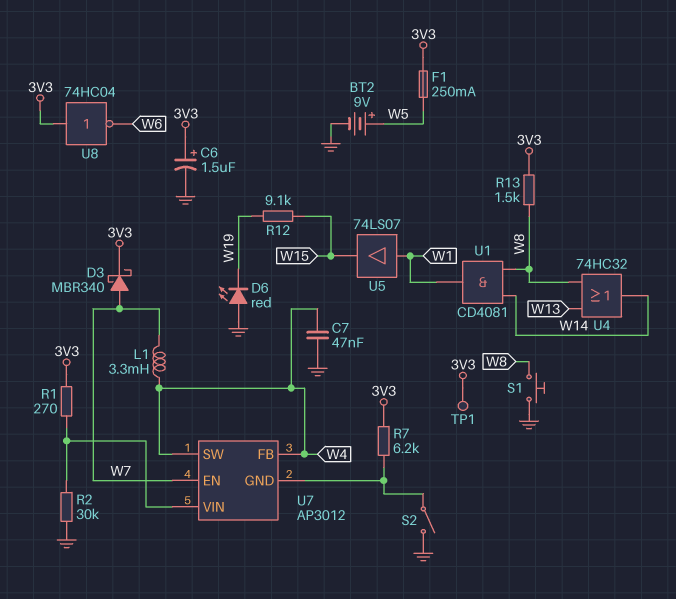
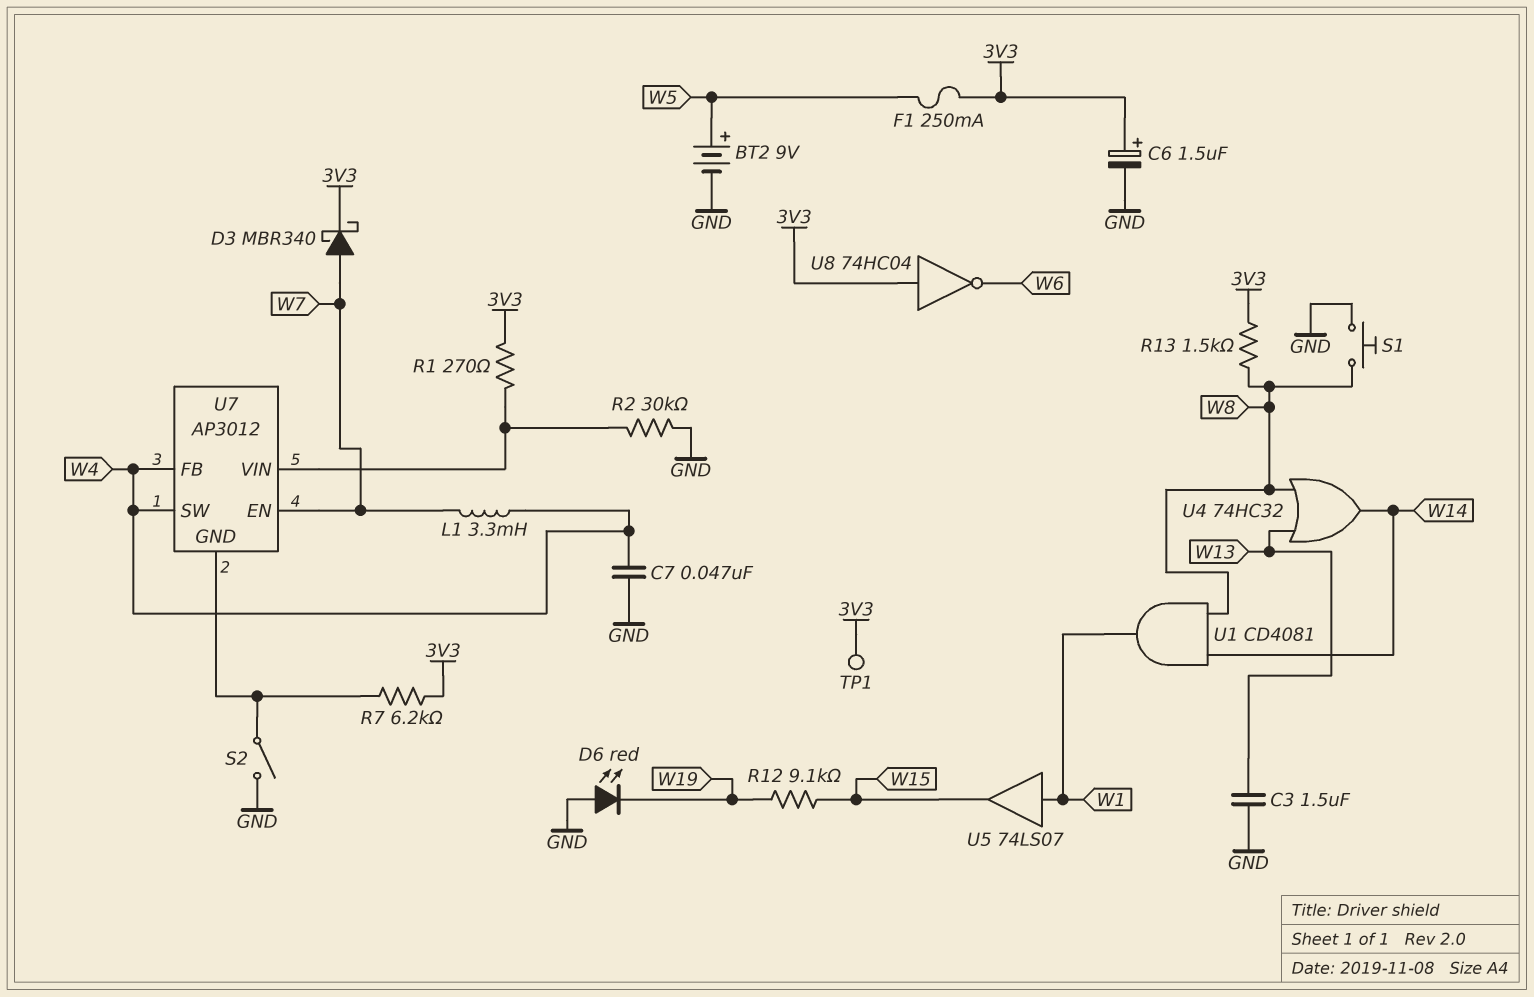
C3: none -> 1.5uF (GND, W13)

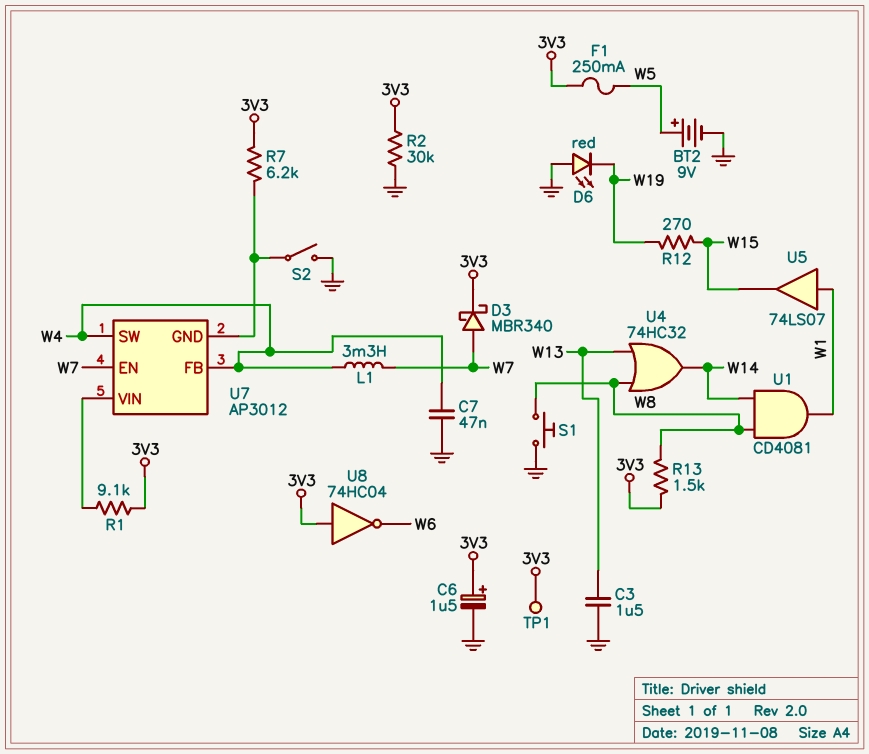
R1: 270 (3V3, U7/VIN) -> 9.1k (3V3, U7/VIN)
R2: 30k (GND, U7/VIN) -> 30k (3V3, GND)
R12: 9.1k (W15, W19) -> 270 (W15, W19)

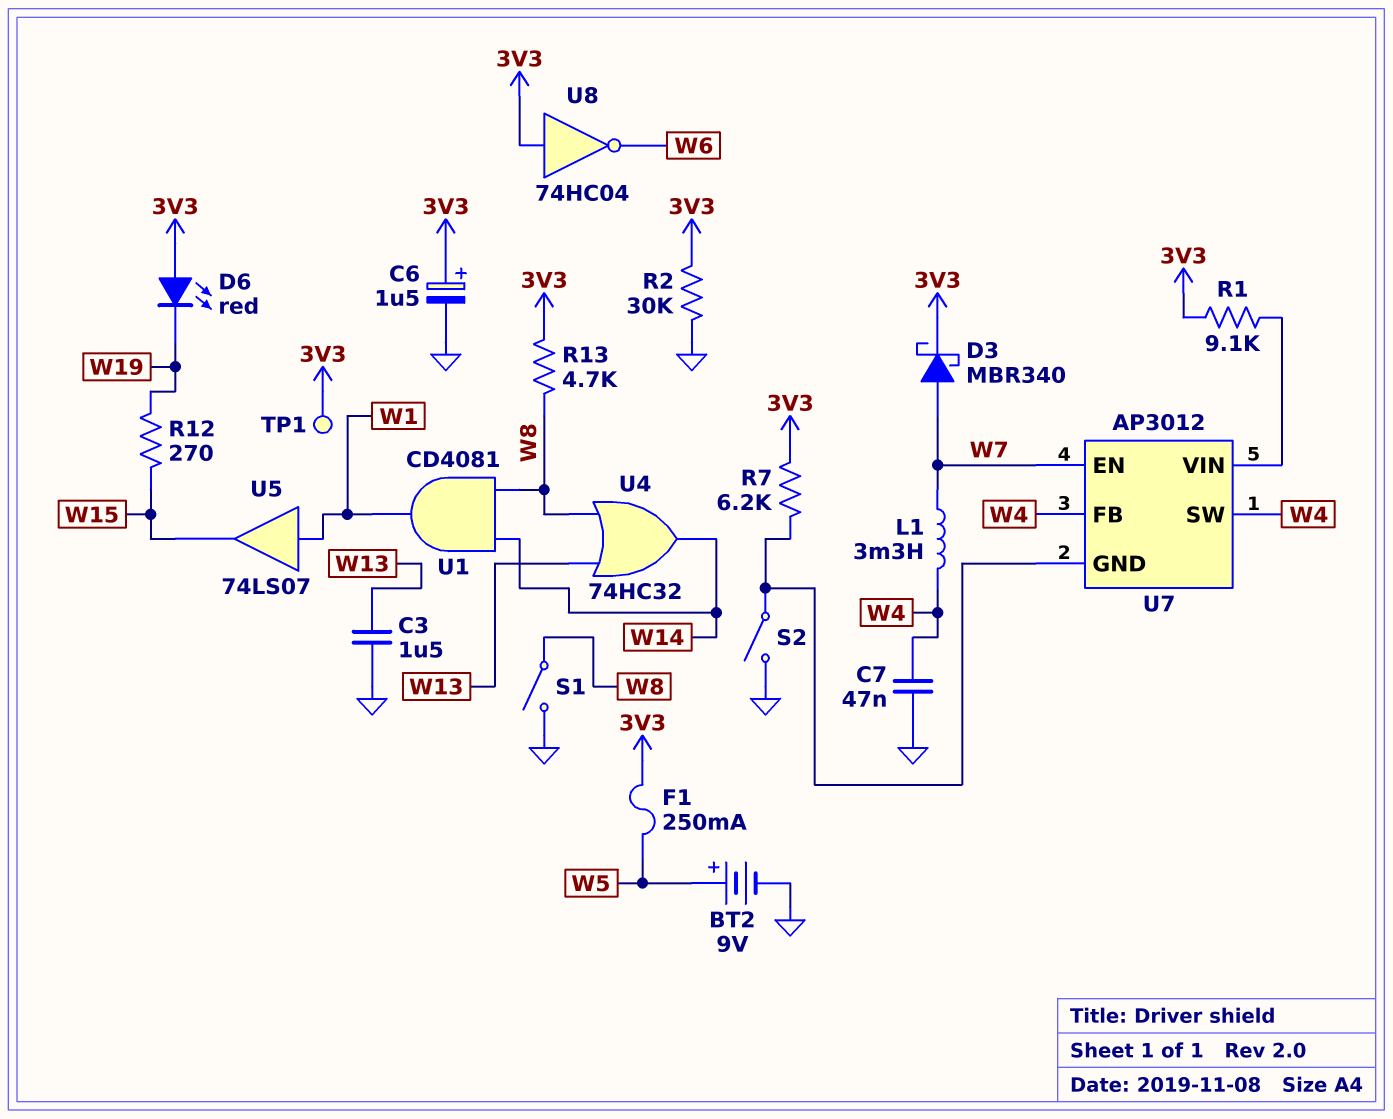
D6: LED red (A GND, K W19) -> LED red (A 3V3, K W19)
R13: 1.5k (3V3, W8) -> 4.7k (3V3, W8)
S1: button (GND, W8) -> switch (GND, W8)

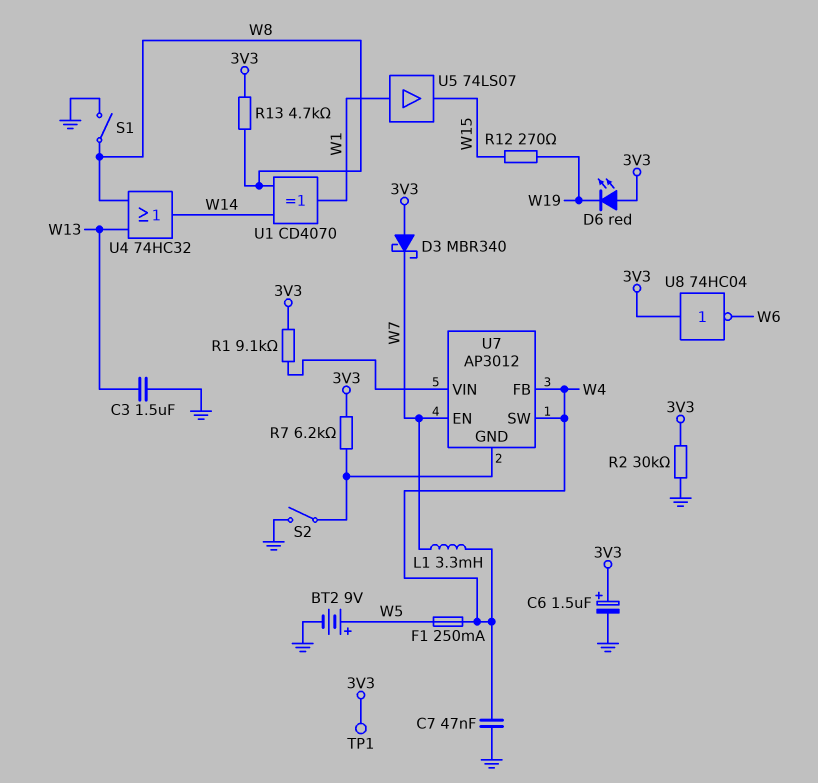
D3: schottky MBR340 (A W7, K 3V3) -> schottky MBR340 (A 3V3, K W7)
F1: 250mA (3V3, W5) -> 250mA (W4, W5)
U1: AND CD4081 (in W8, in W14, out W1) -> XOR CD4070 (in W8, in W14, out W1)

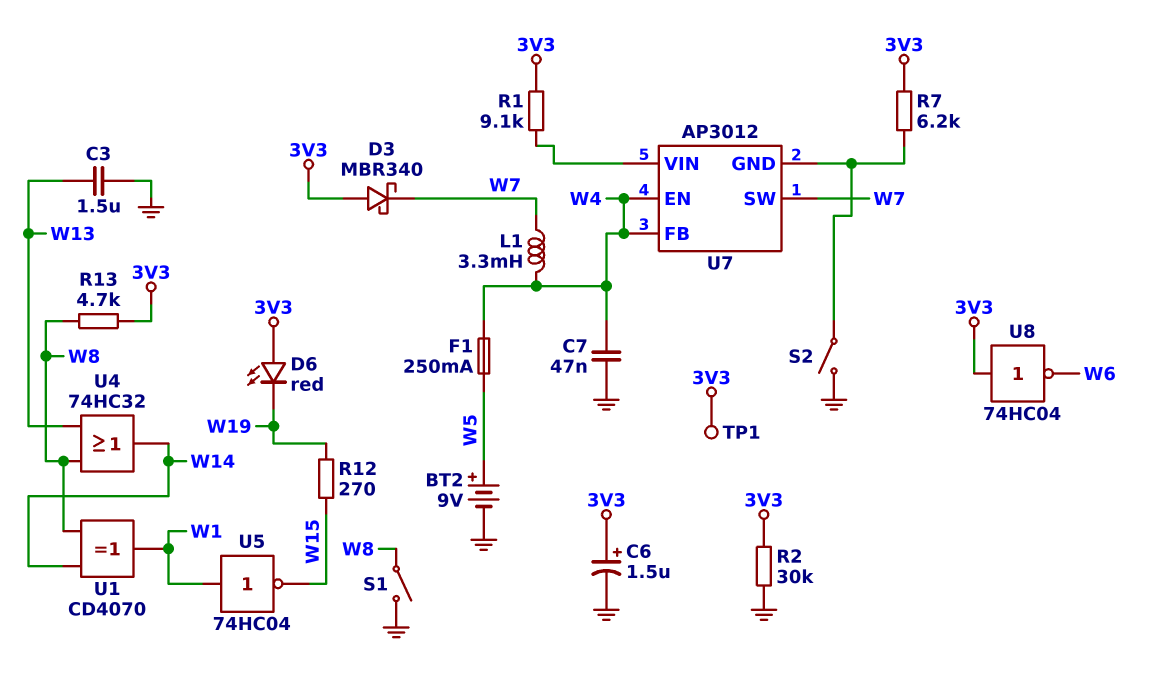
U5: buffer 74LS07 (in W1, out W15) -> NOT 74HC04 (in W1, out W15)
U7 pin EN: W7 -> W4
U7 pin SW: W4 -> W7

